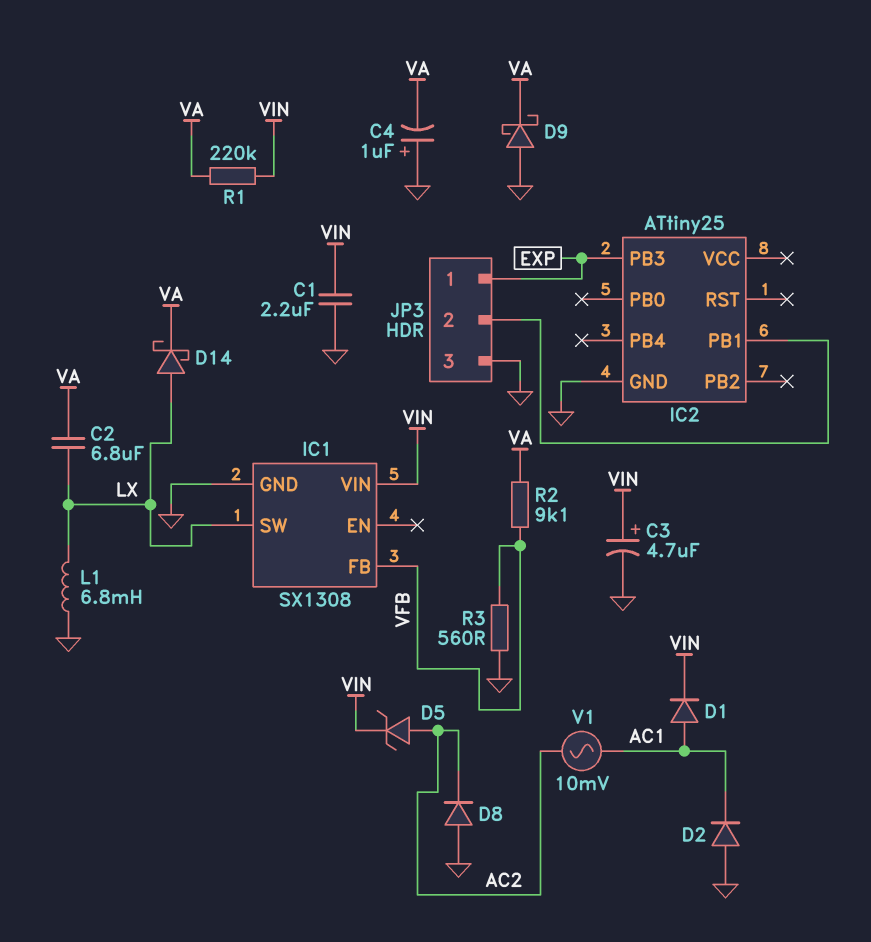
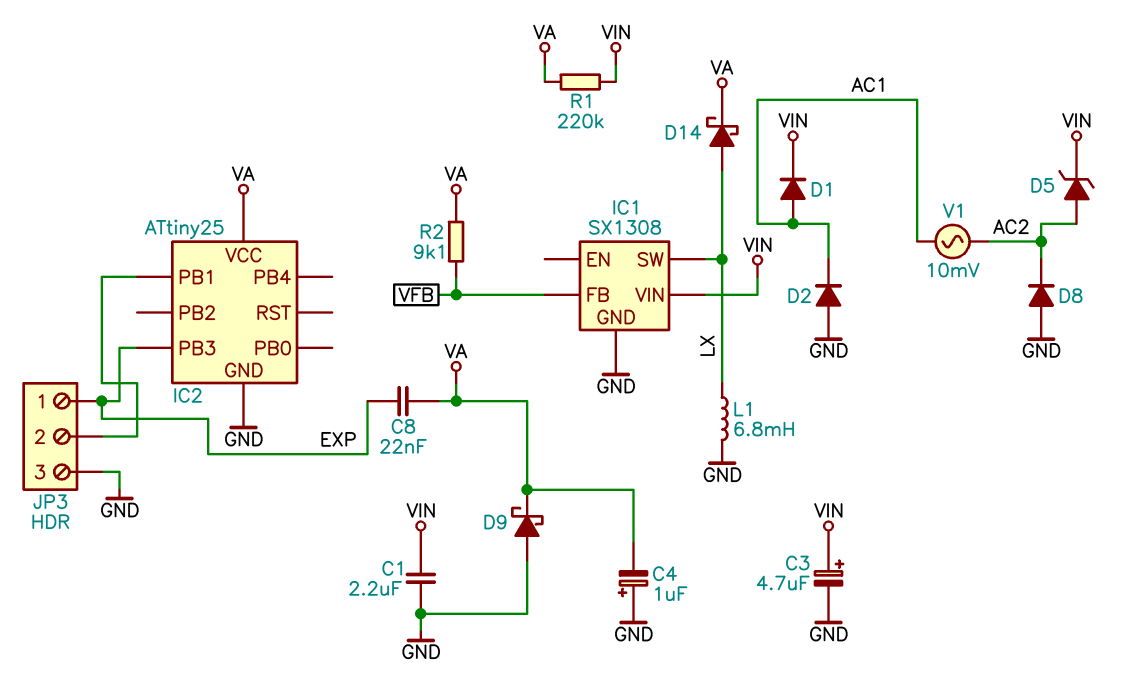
C2: 6.8uF (LX, VA) -> none
C8: none -> 22nF (EXP, VA)
IC2 pin VCC: none -> VA
R3: 560 (GND, VFB) -> none

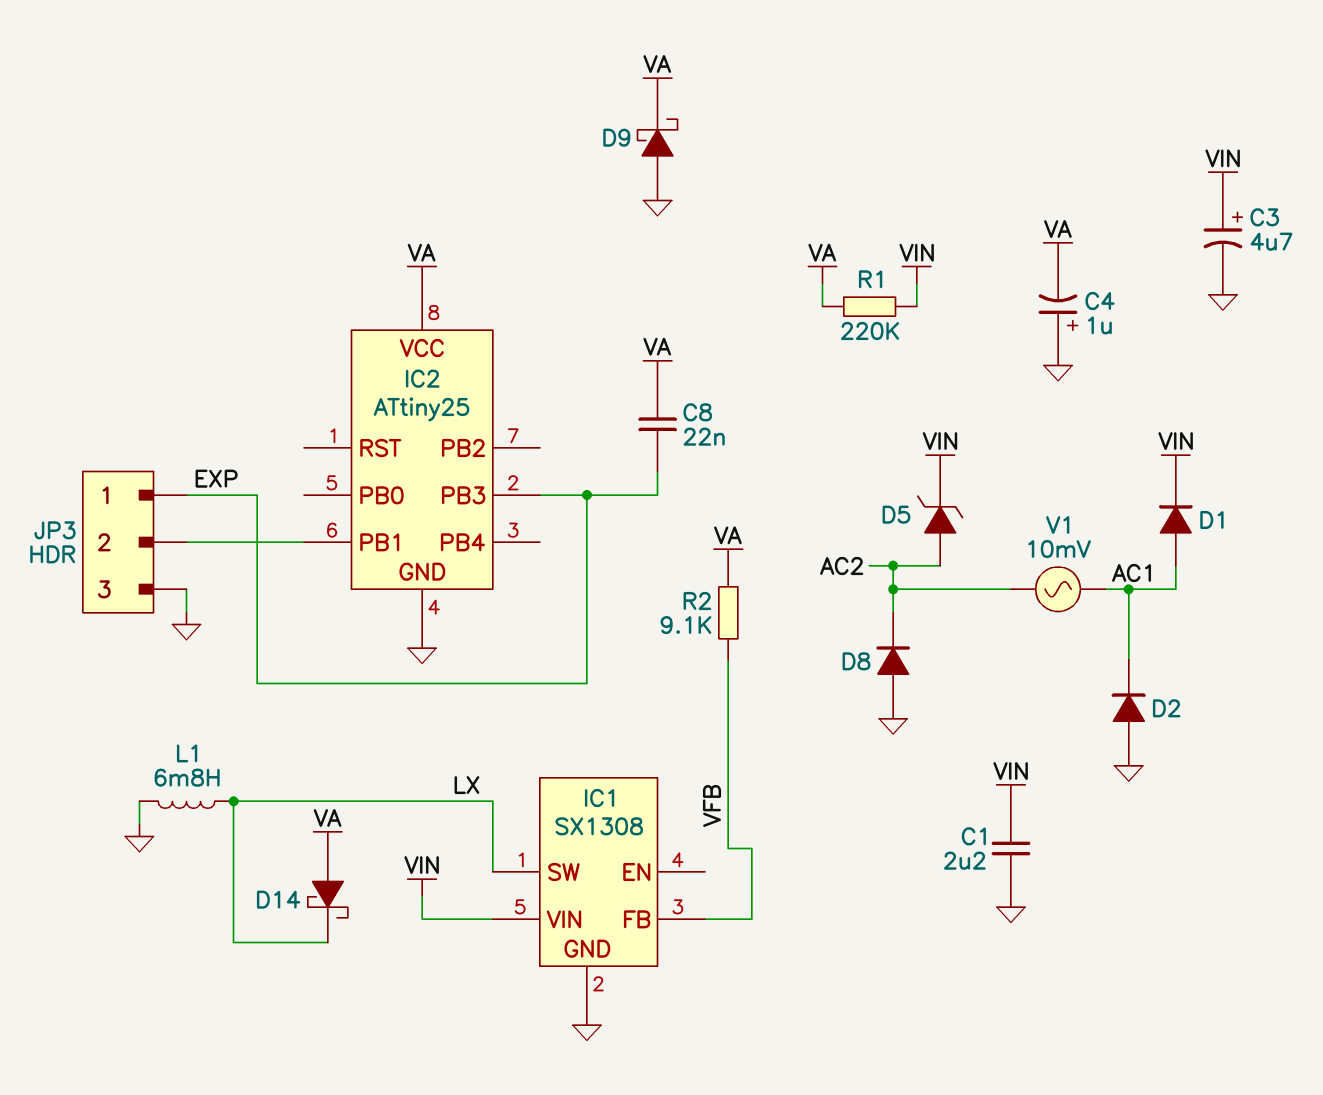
D14: schottky (A LX, K VA) -> schottky (A VA, K LX)

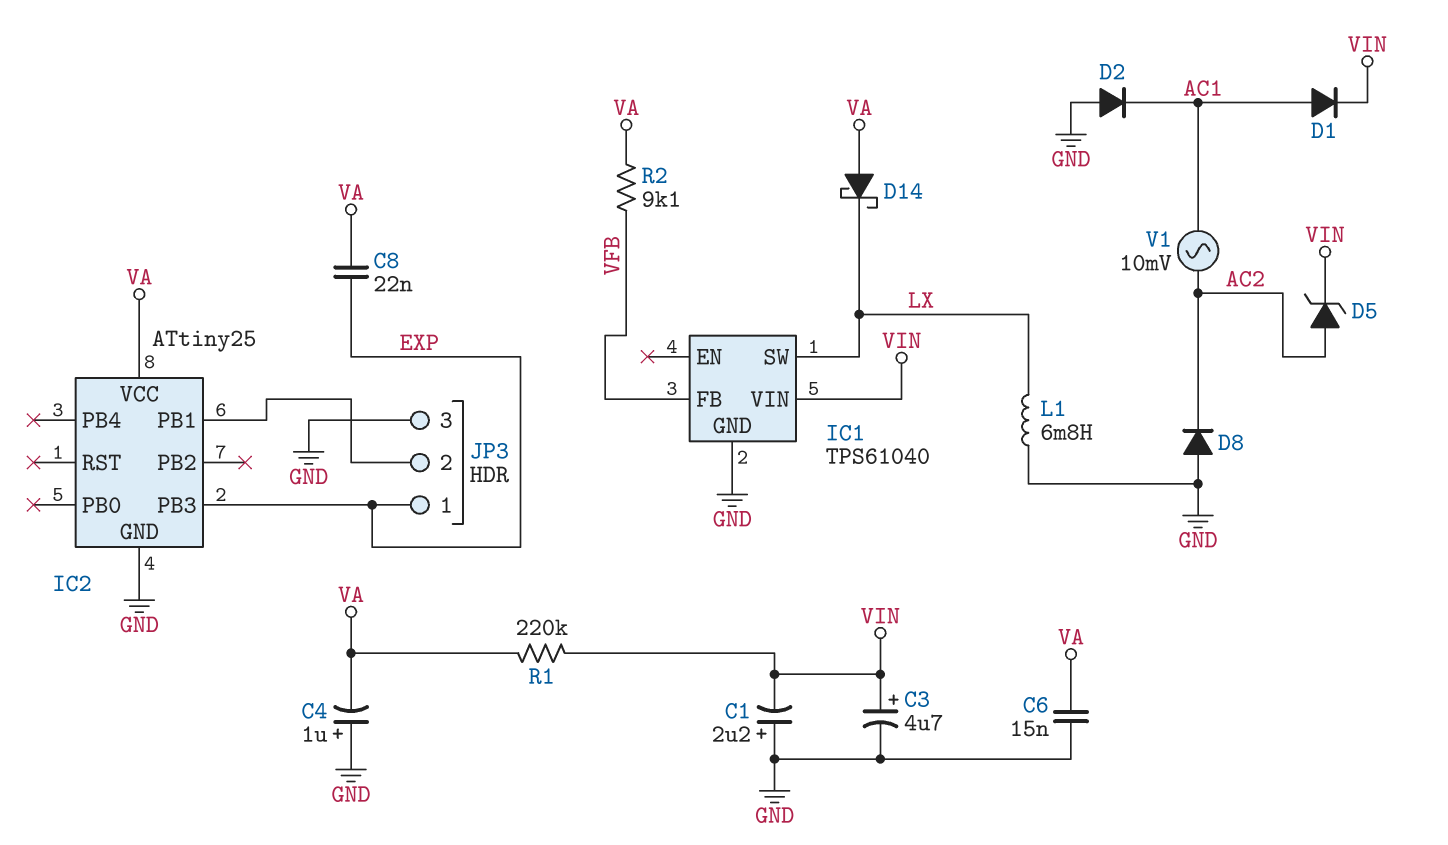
C1: 2.2uF (GND, VIN) -> 2.2uF (plus GND, minus VIN)
C6: none -> 15nF (GND, VA)
D9: schottky (A GND, K VA) -> none
IC1: SX1308 -> TPS61040

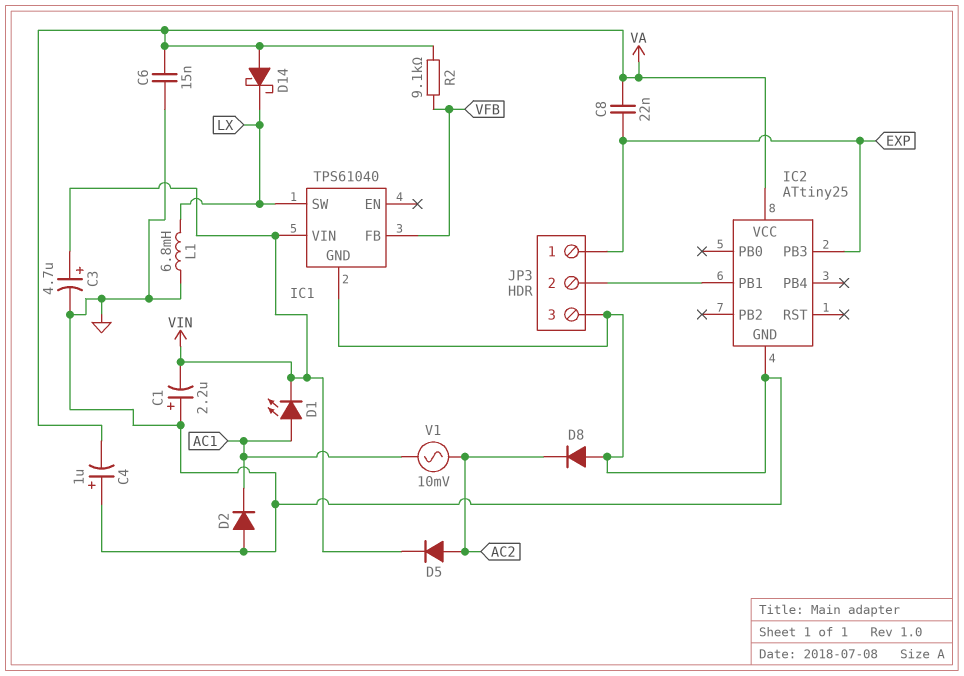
D1: diode (A AC1, K VIN) -> LED (A AC1, K VIN)
D5: zener (A AC2, K VIN) -> diode (A AC2, K VIN)
R1: 220k (VA, VIN) -> none

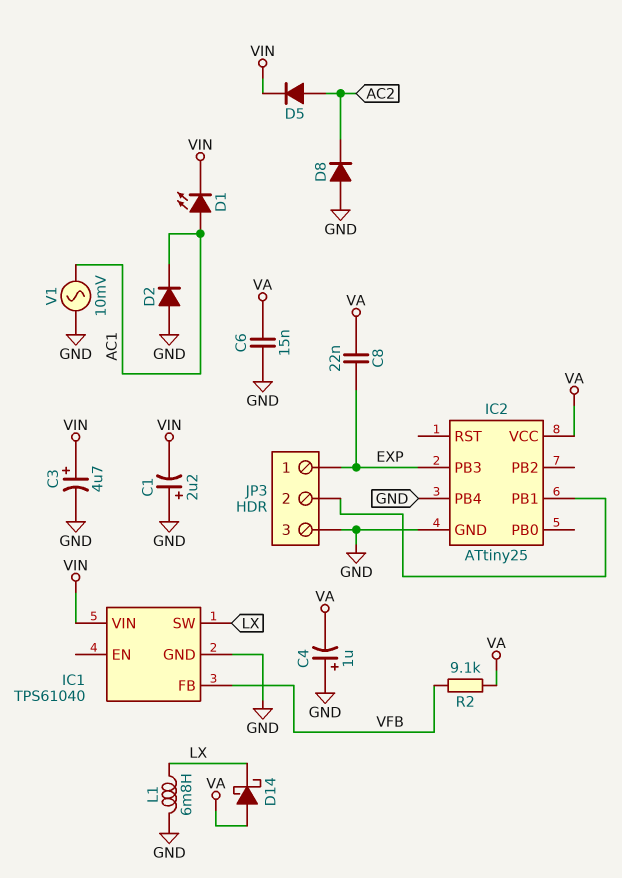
IC2 pin PB4: none -> GND
V1: AC 10mV (AC1, AC2) -> AC 10mV (AC1, GND)

